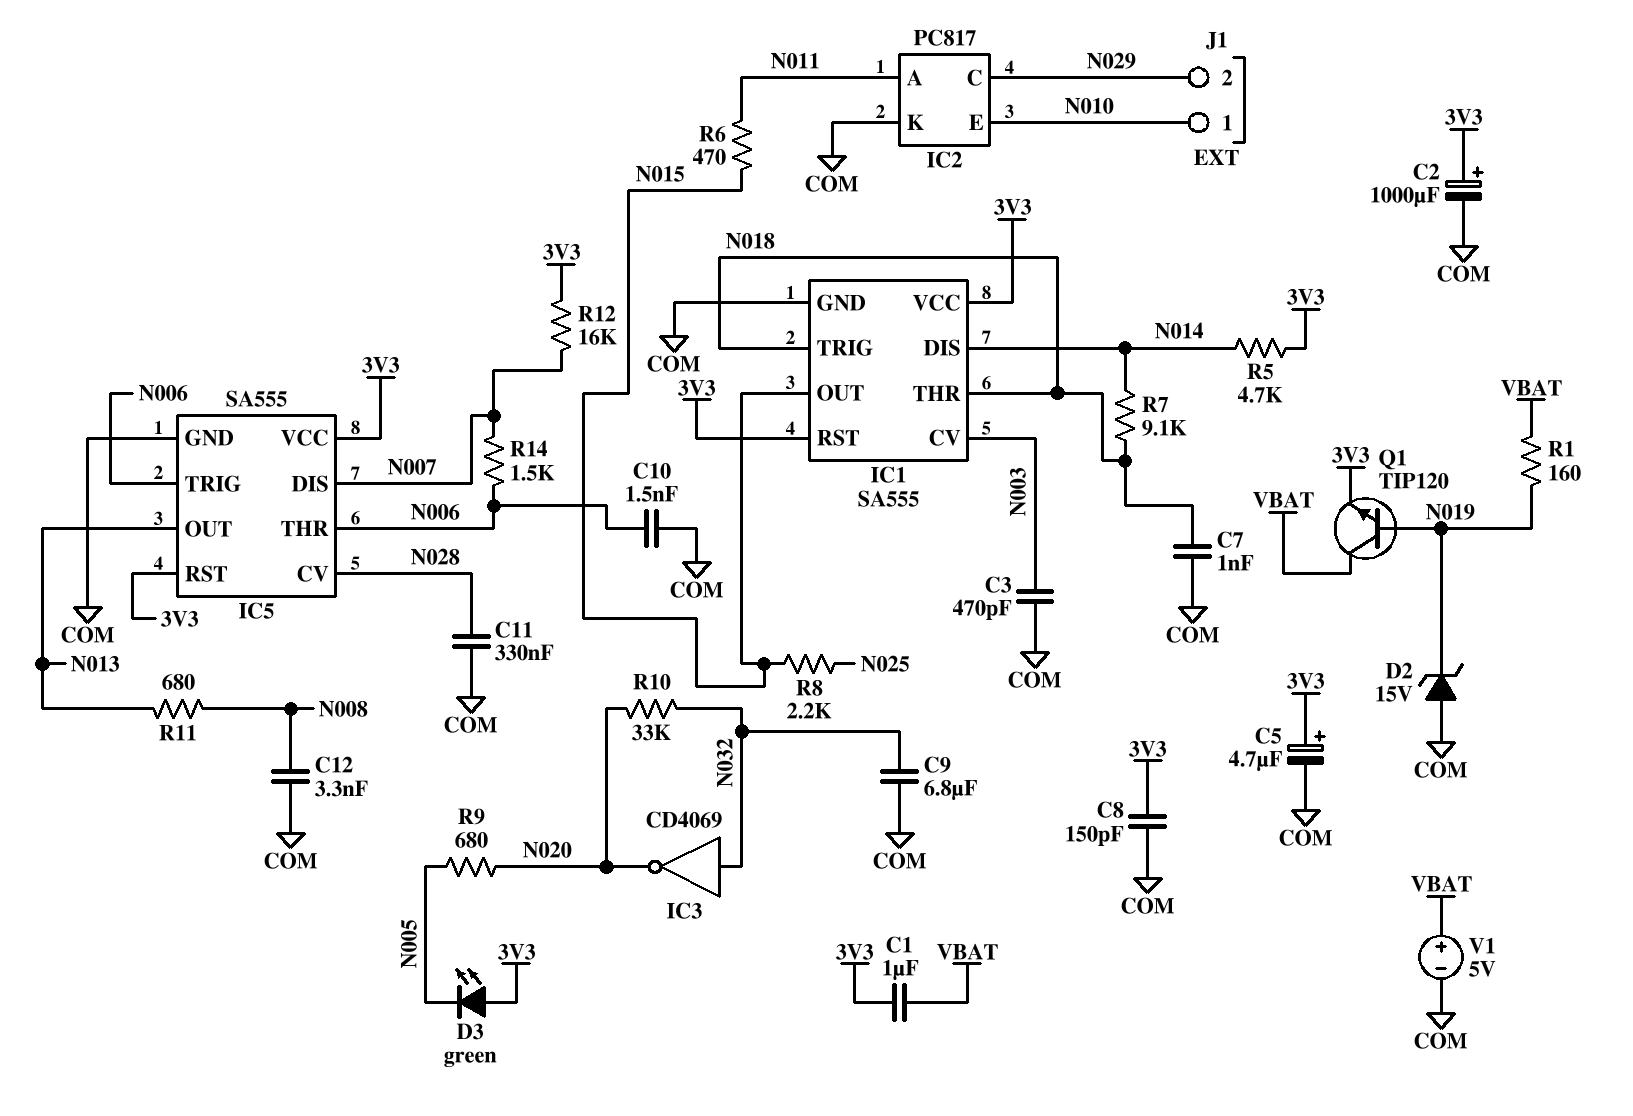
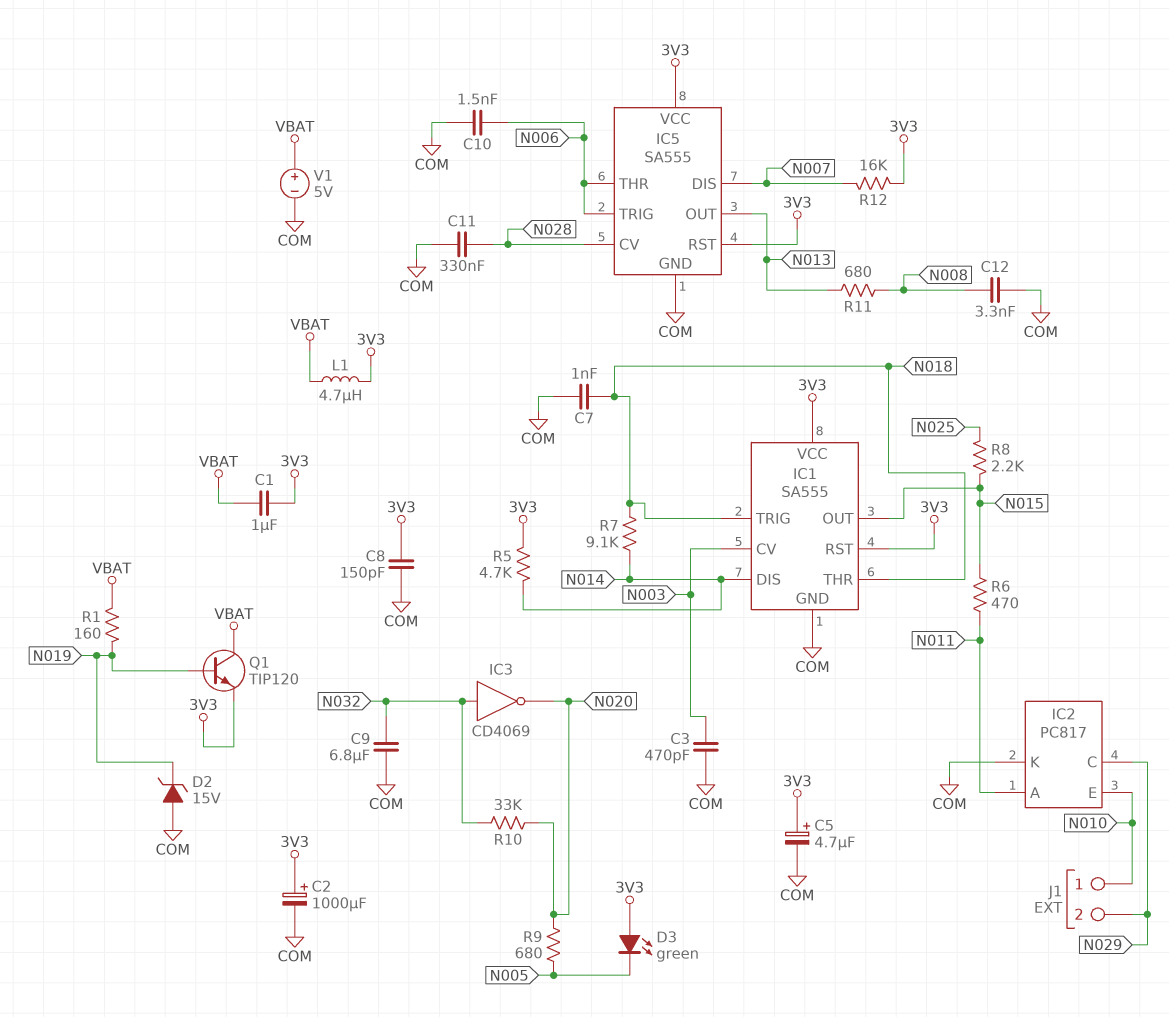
L1: none -> 4.7uH (3V3, VBAT)
R14: 1.5k (N006, N007) -> none

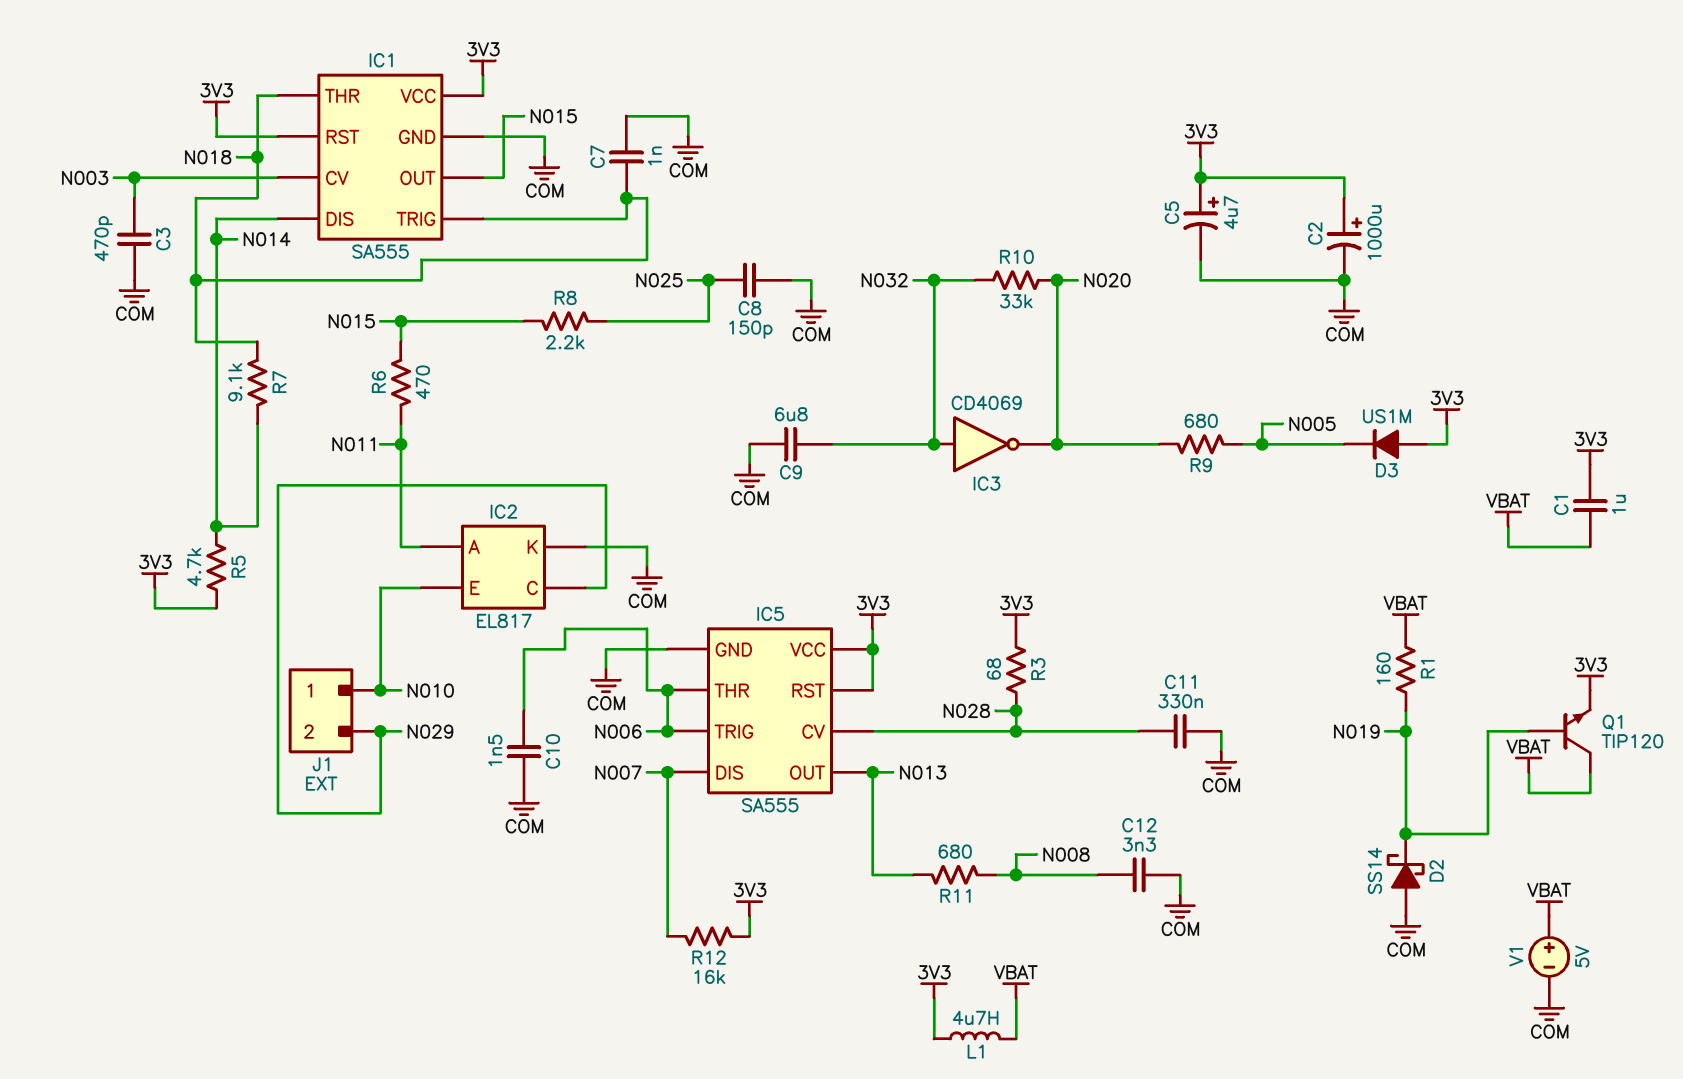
C8: 150pF (3V3, COM) -> 150pF (COM, N025)
D2: zener 15V (A COM, K N019) -> schottky SS14 (A COM, K N019)
D3: LED green (A 3V3, K N005) -> diode US1M (A 3V3, K N005)
IC2: PC817 -> EL817
R3: none -> 68 (3V3, N028)

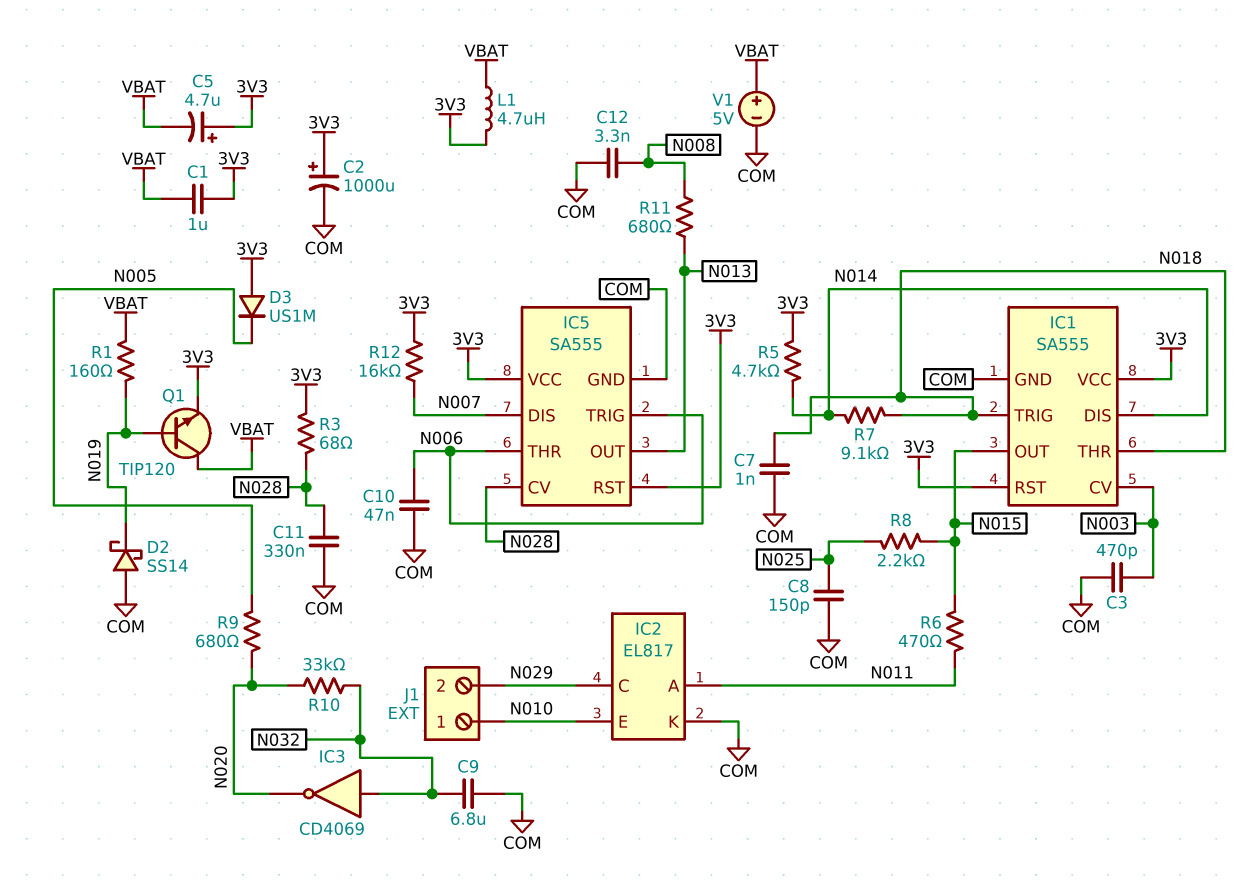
C5: 4.7uF (plus 3V3, minus COM) -> 4.7uF (plus 3V3, minus VBAT)
C10: 1.5nF (COM, N006) -> 47nF (COM, N006)

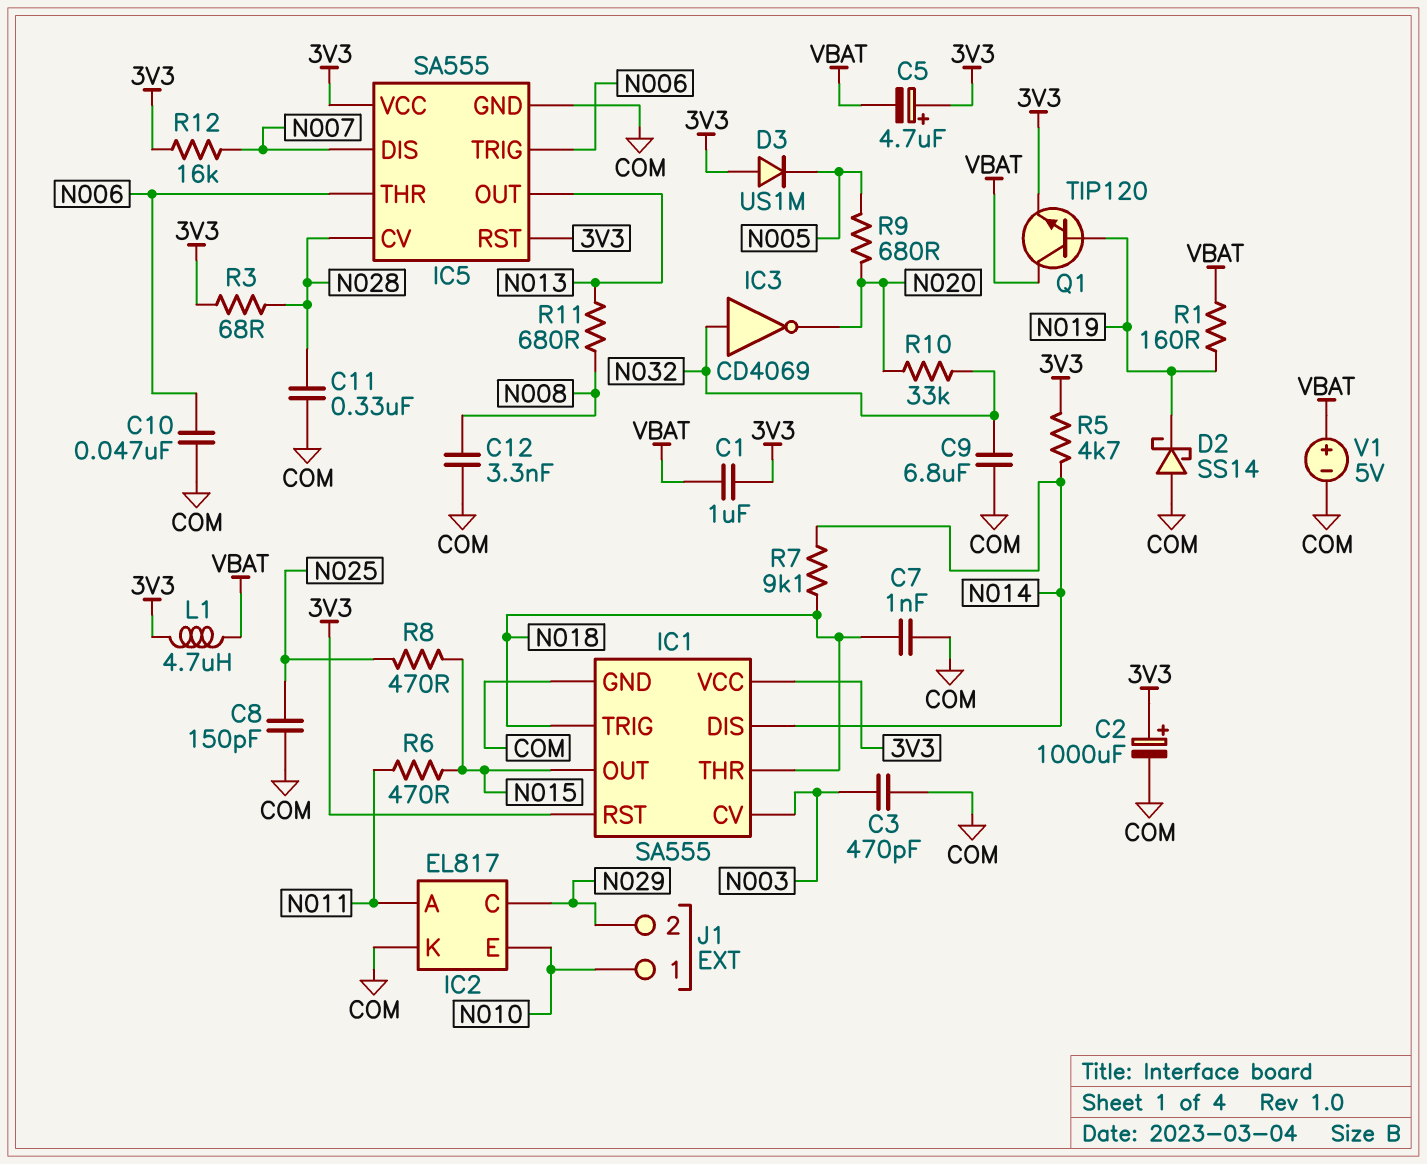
R8: 2.2k (N015, N025) -> 470 (N015, N025)

